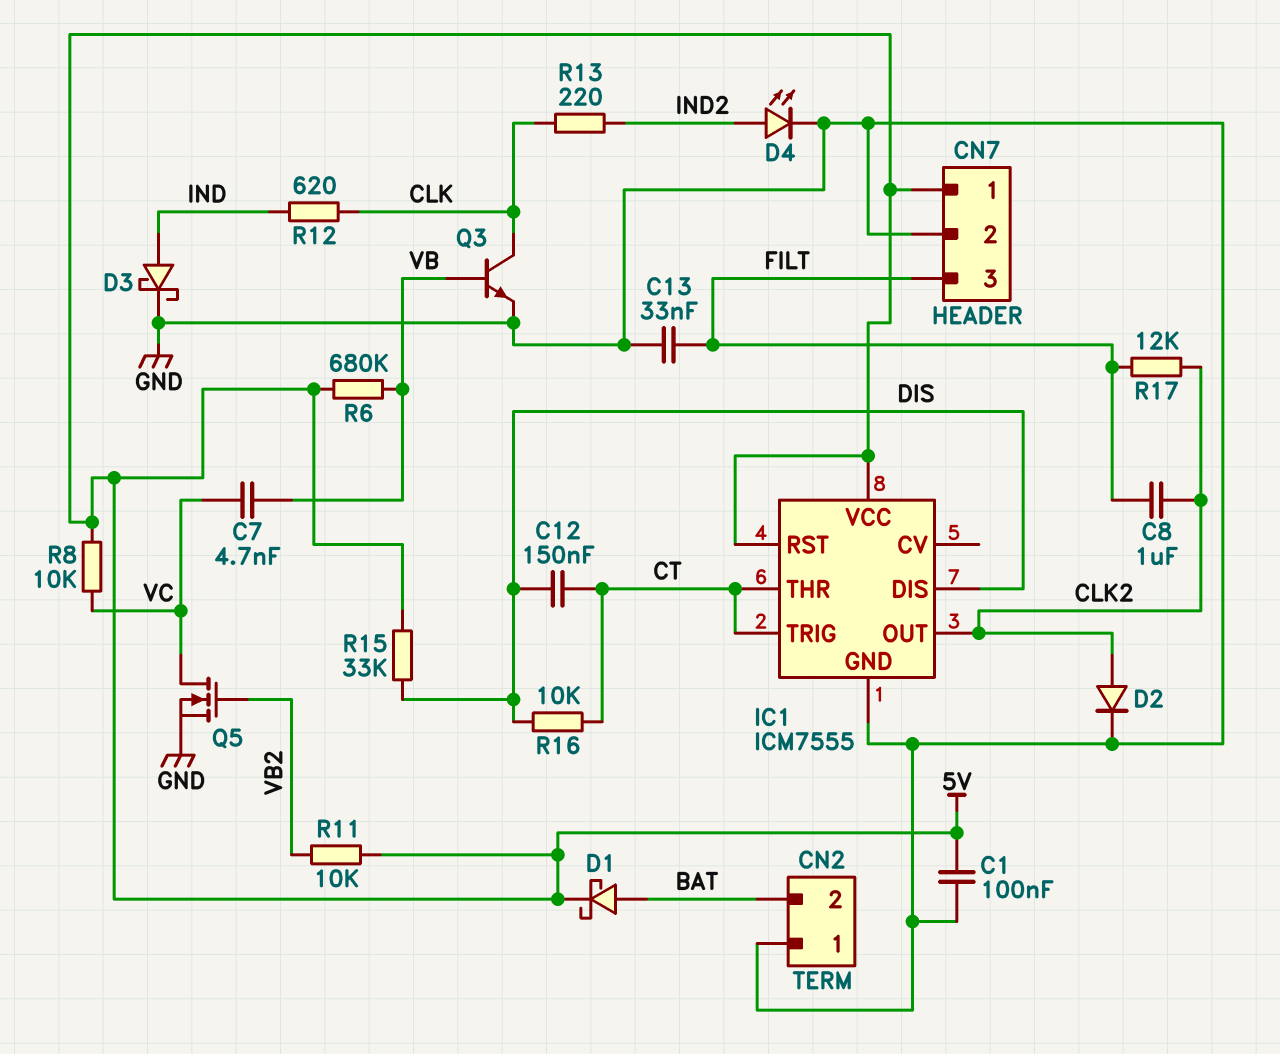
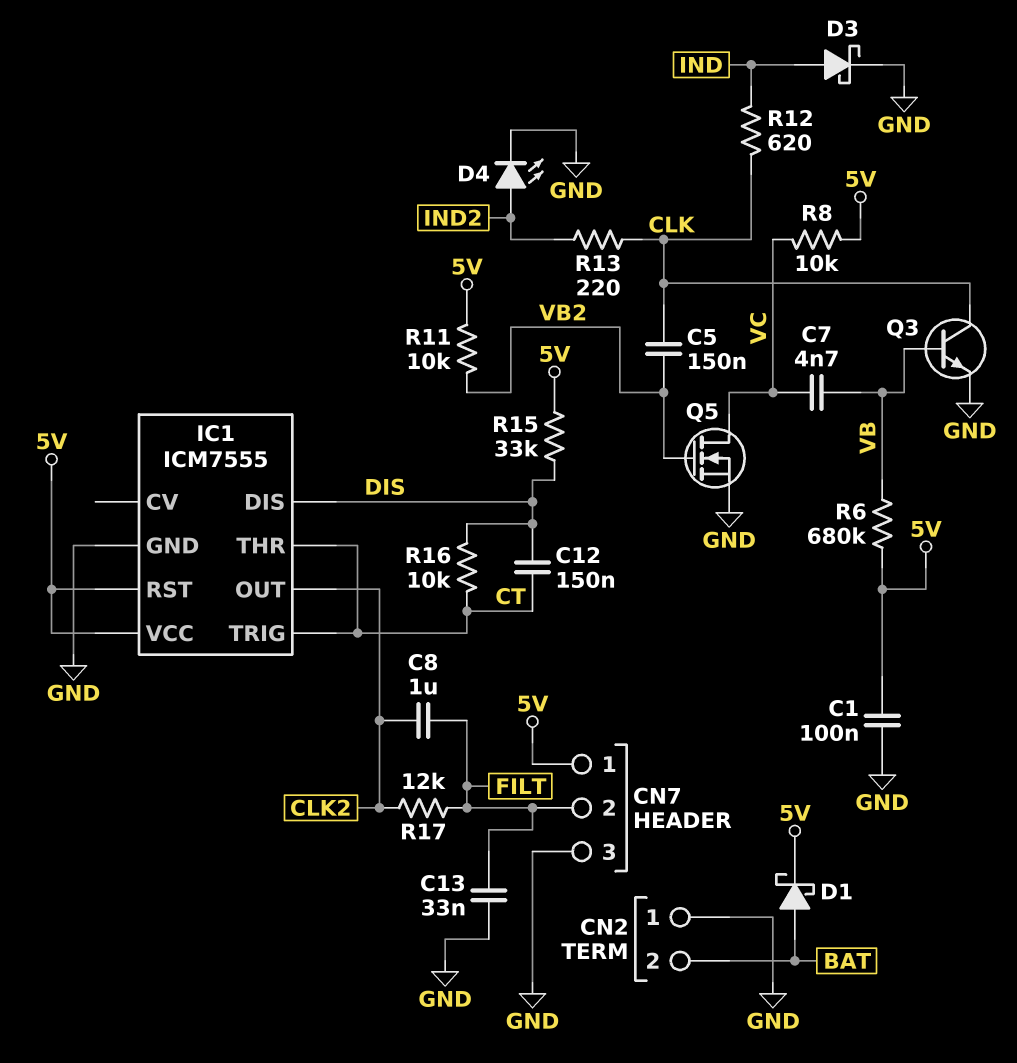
C5: none -> 150nF (CLK, VB2)
CN7 pin 2: GND -> FILT
CN7 pin 3: FILT -> GND
D2: diode (A CLK2, K GND) -> none

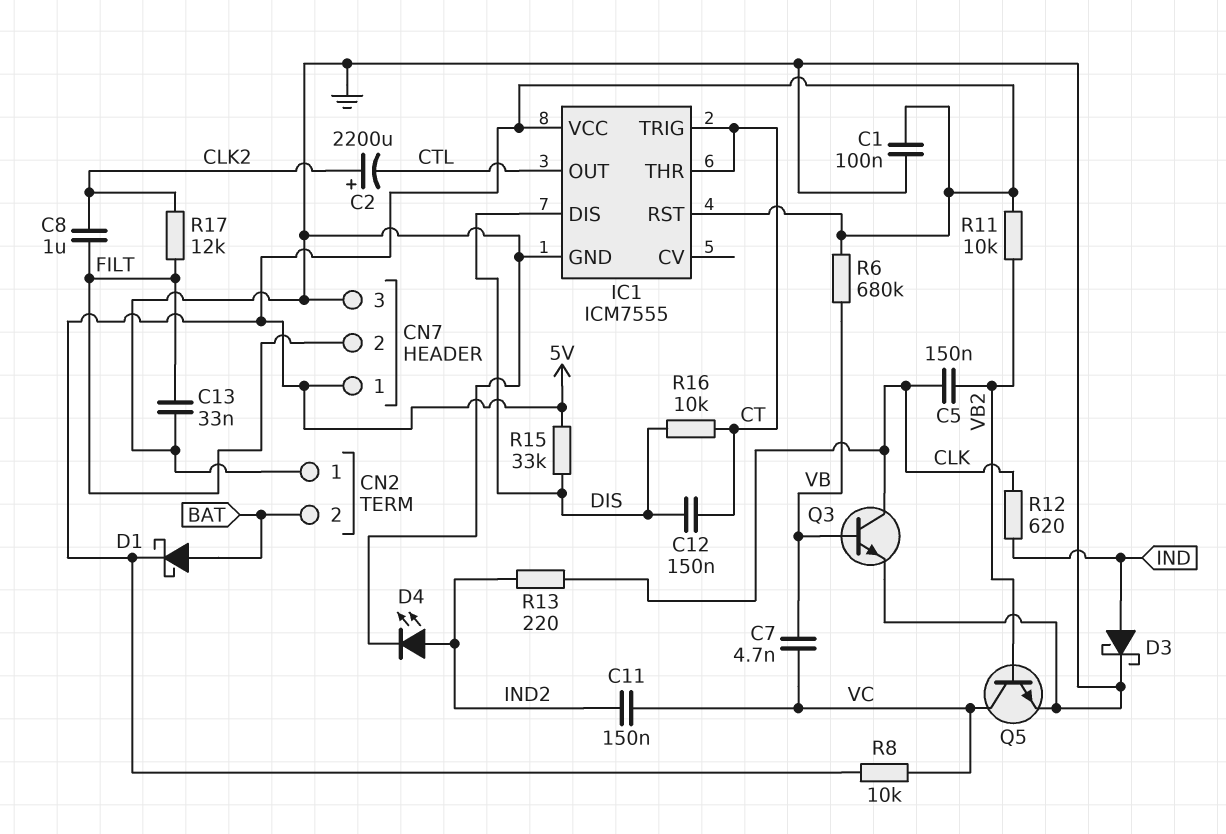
C2: none -> 2200uF (plus CLK2, minus CTL)
C11: none -> 150nF (IND2, VC)
IC1 pin OUT: CLK2 -> CTL
Q5: NMOS (G VB2, D VC, S GND) -> NPN (B VB2, C VC, E GND)

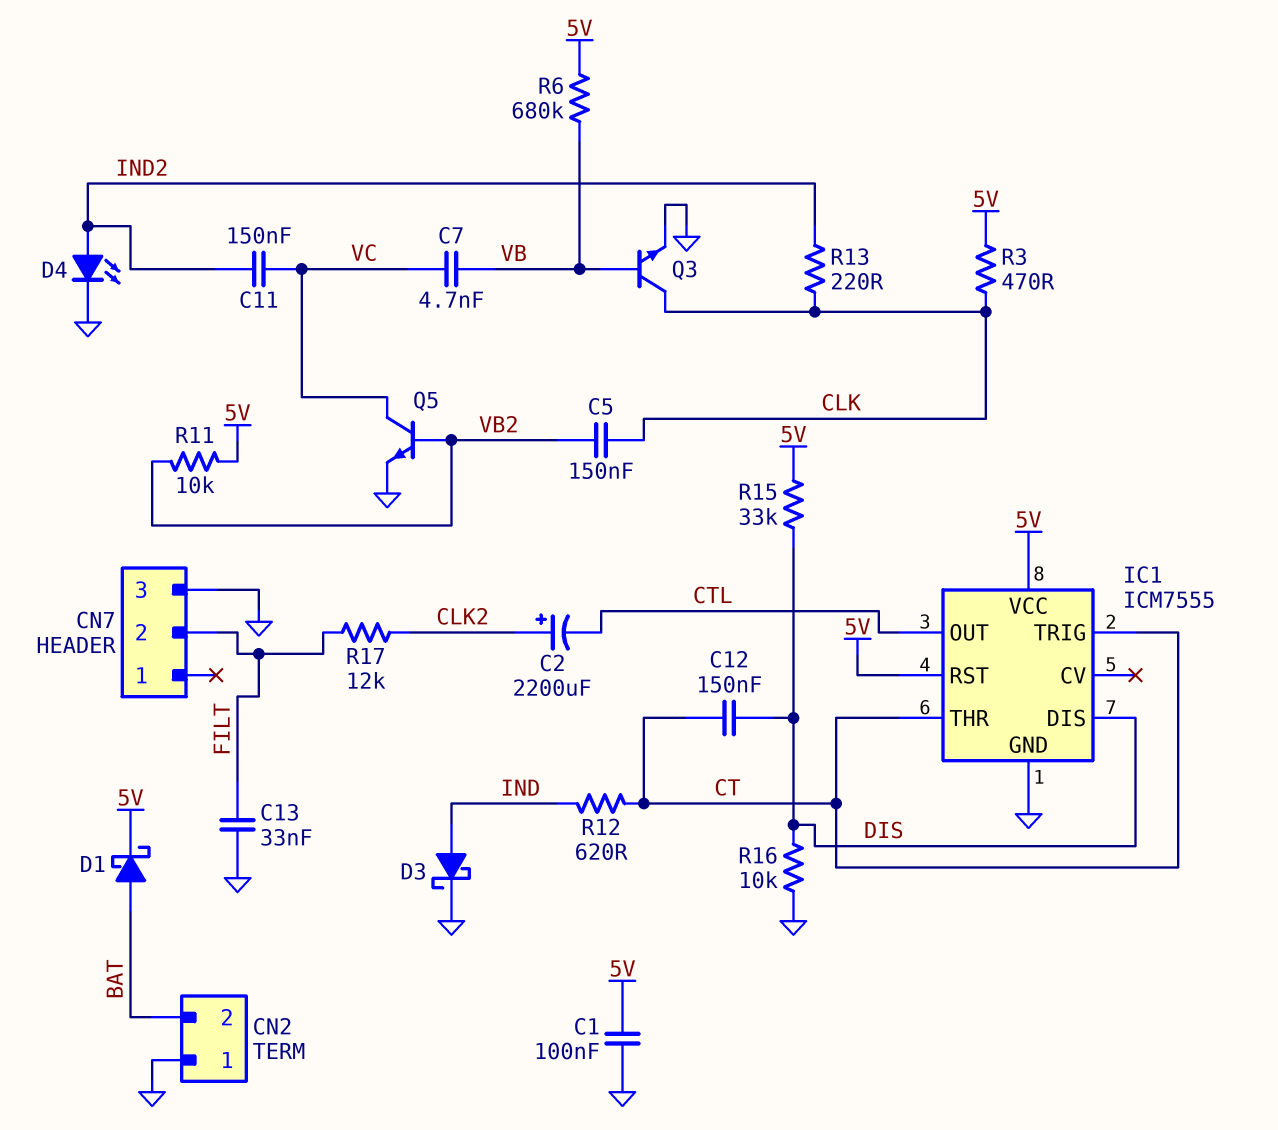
C8: 1uF (CLK2, FILT) -> none
CN7 pin 1: 5V -> none
R3: none -> 470 (5V, CLK)
R8: 10k (5V, VC) -> none
R12: 620 (CLK, IND) -> 620 (CT, IND)
R16: 10k (CT, DIS) -> 10k (DIS, GND)

